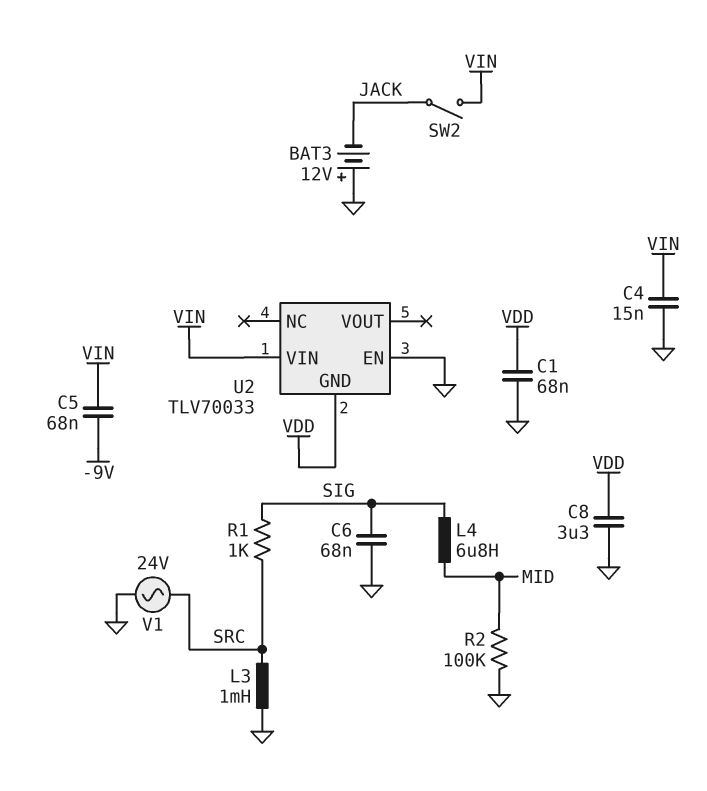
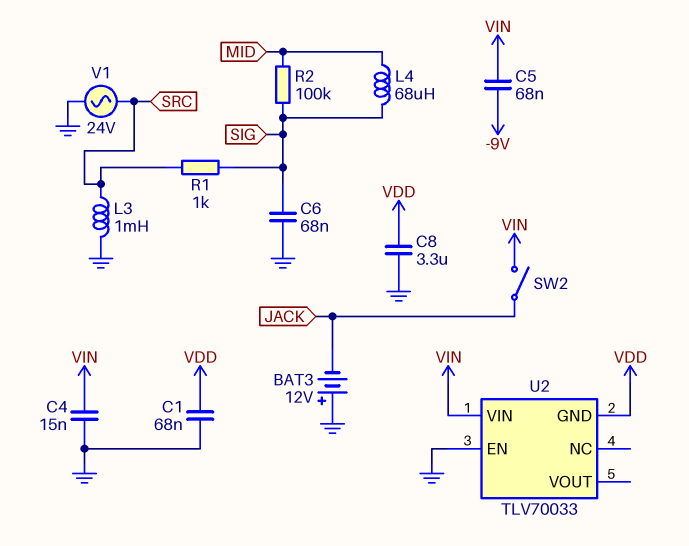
L4: 6.8uH (MID, SIG) -> 68uH (MID, SIG)
R2: 100k (GND, MID) -> 100k (MID, SIG)

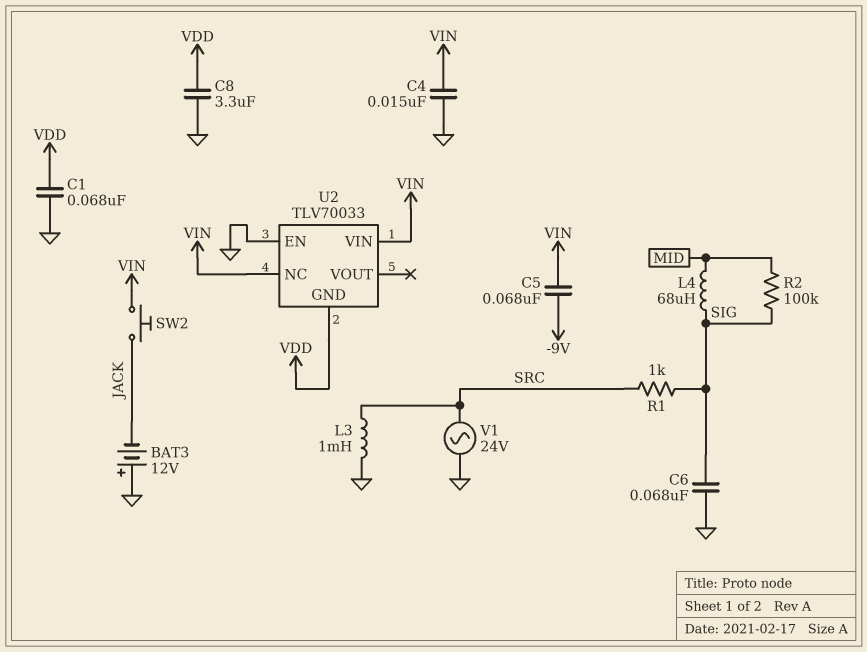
SW2: switch (JACK, VIN) -> button (JACK, VIN)
U2 pin NC: none -> VIN

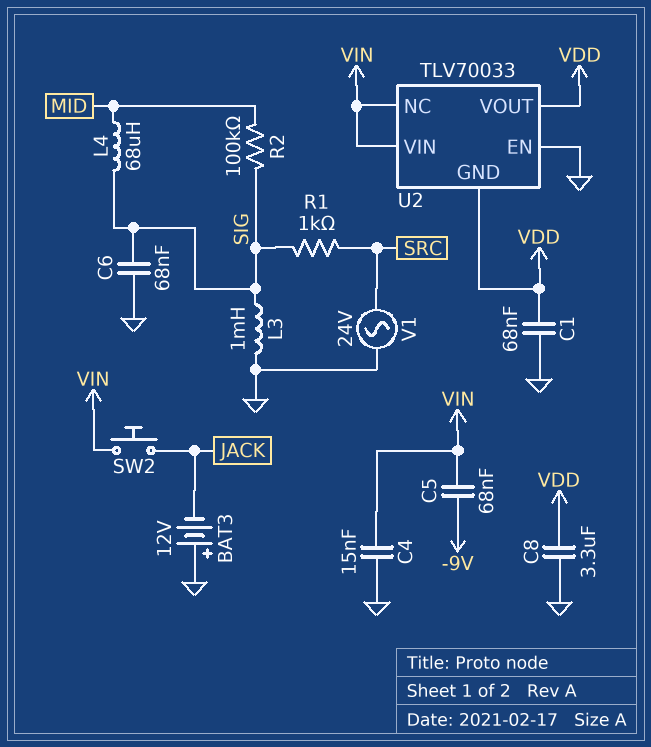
L3: 1mH (GND, SRC) -> 1mH (GND, SIG)
U2 pin VOUT: none -> VDD

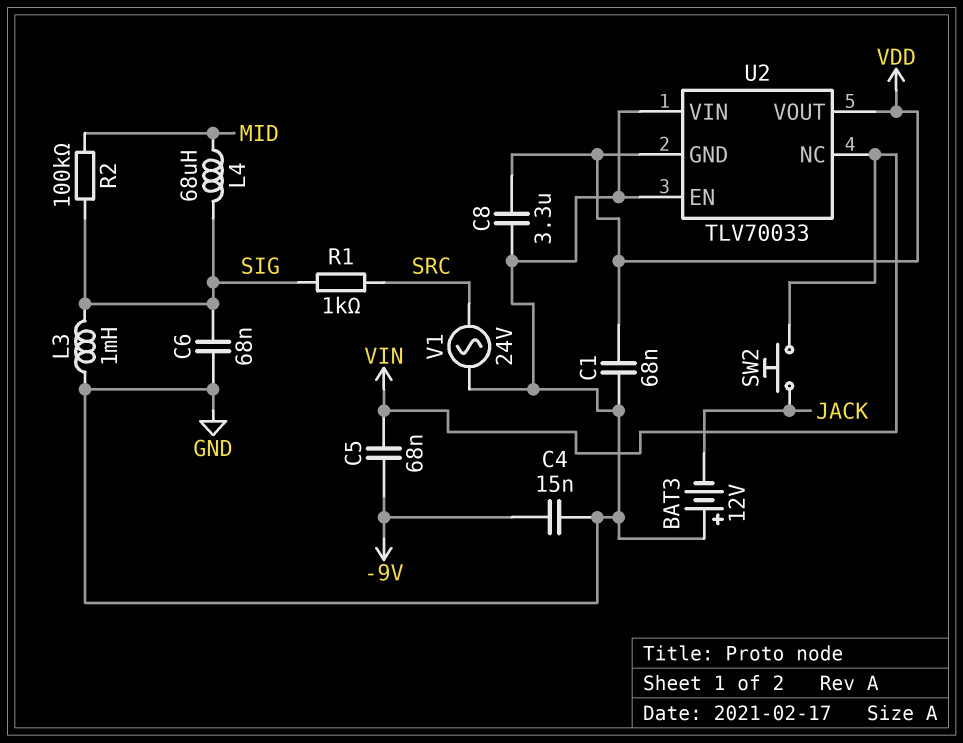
C4: 15nF (GND, VIN) -> 15nF (-9V, GND)
U2 pin VIN: VIN -> GND

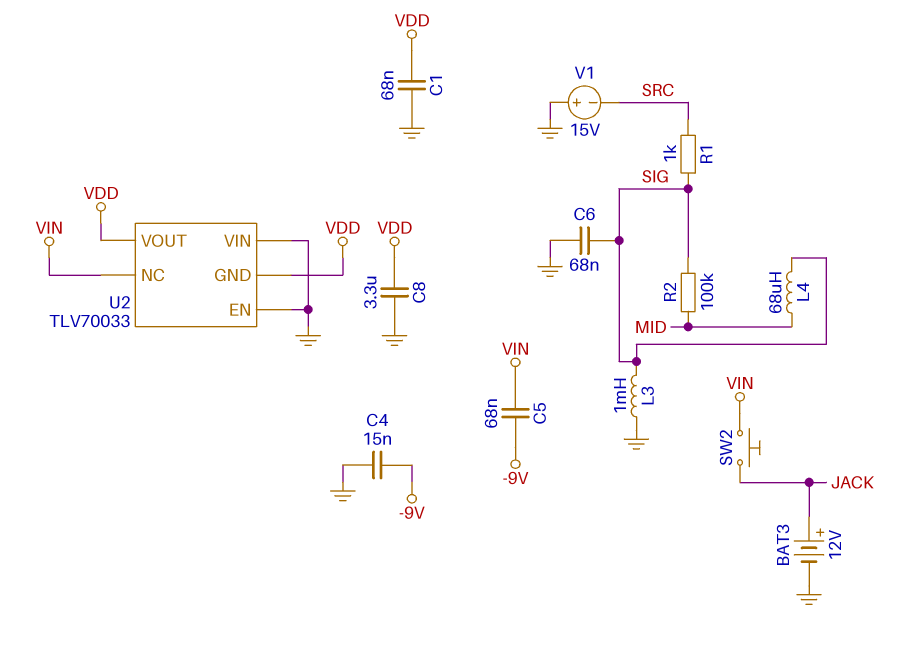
BAT3: 12V (plus GND, minus JACK) -> 12V (plus JACK, minus GND)
V1: AC 24V (GND, SRC) -> 15V (plus GND, minus SRC)

